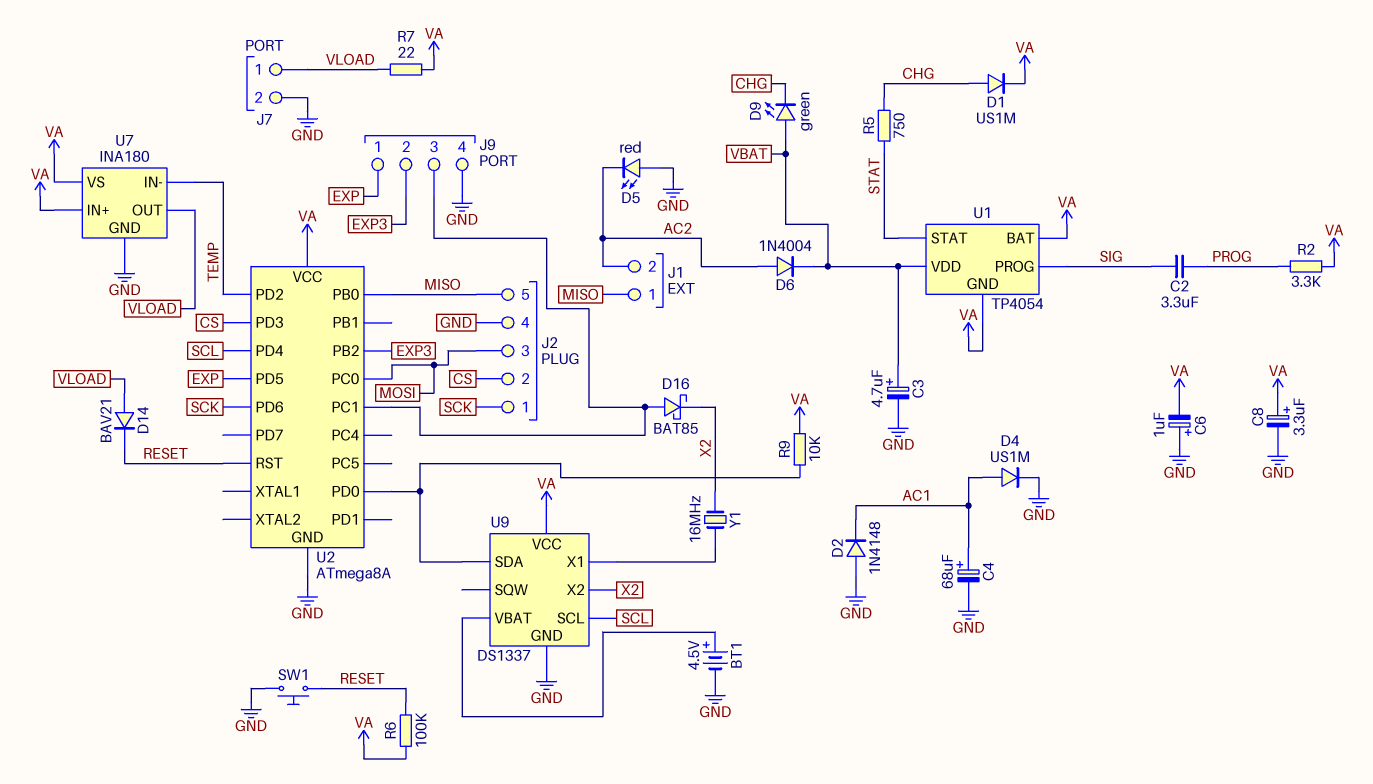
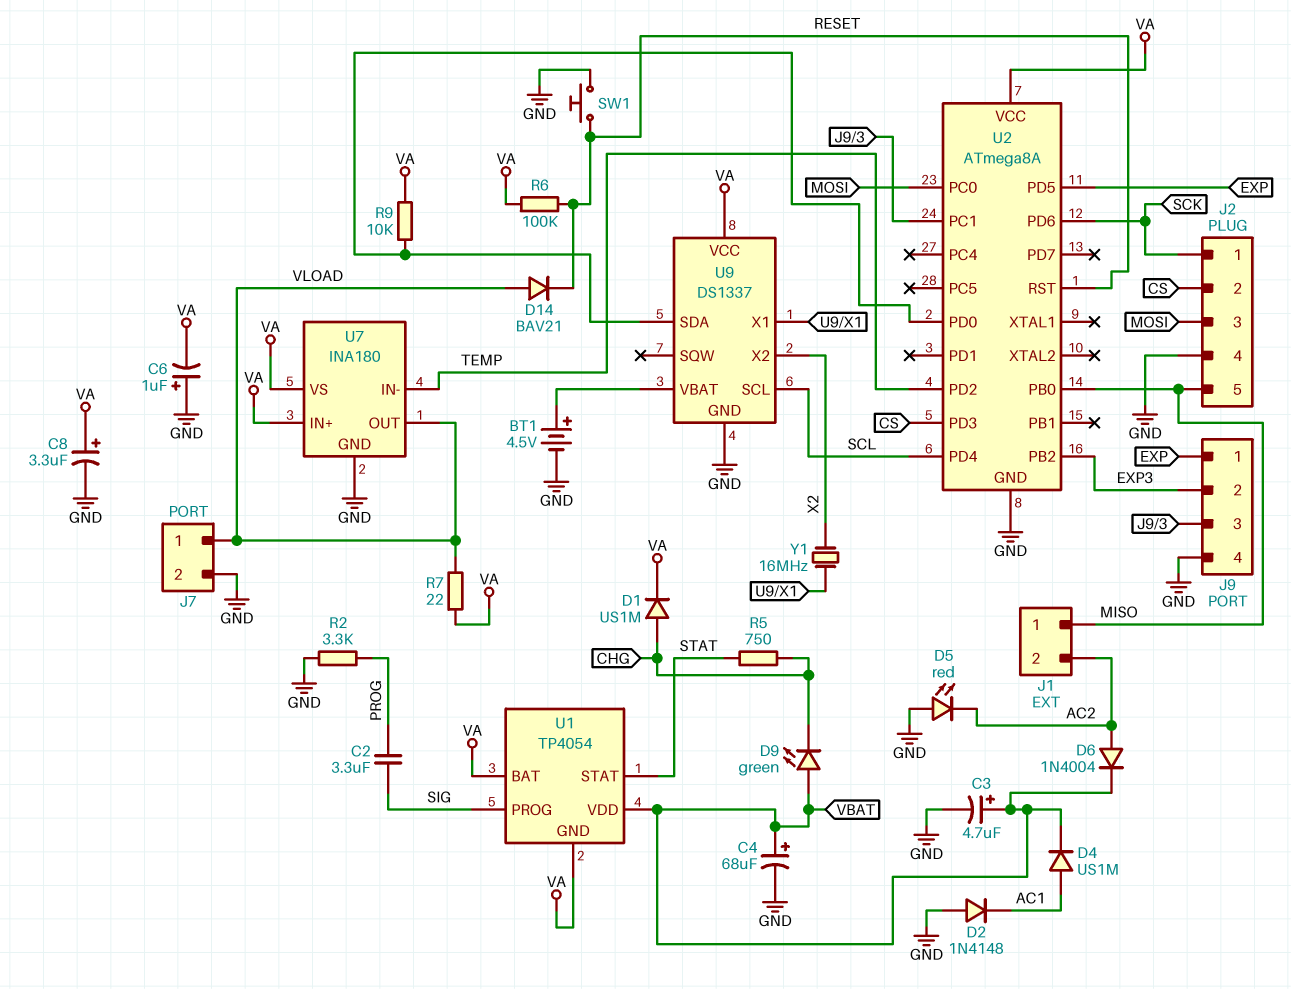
C4: 68uF (plus AC1, minus GND) -> 68uF (plus VBAT, minus GND)
D4: diode US1M (A AC1, K GND) -> diode US1M (A AC1, K VBAT)
D16: schottky BAT85 (A J9/3, K X2) -> none
R2: 3.3k (PROG, VA) -> 3.3k (GND, PROG)

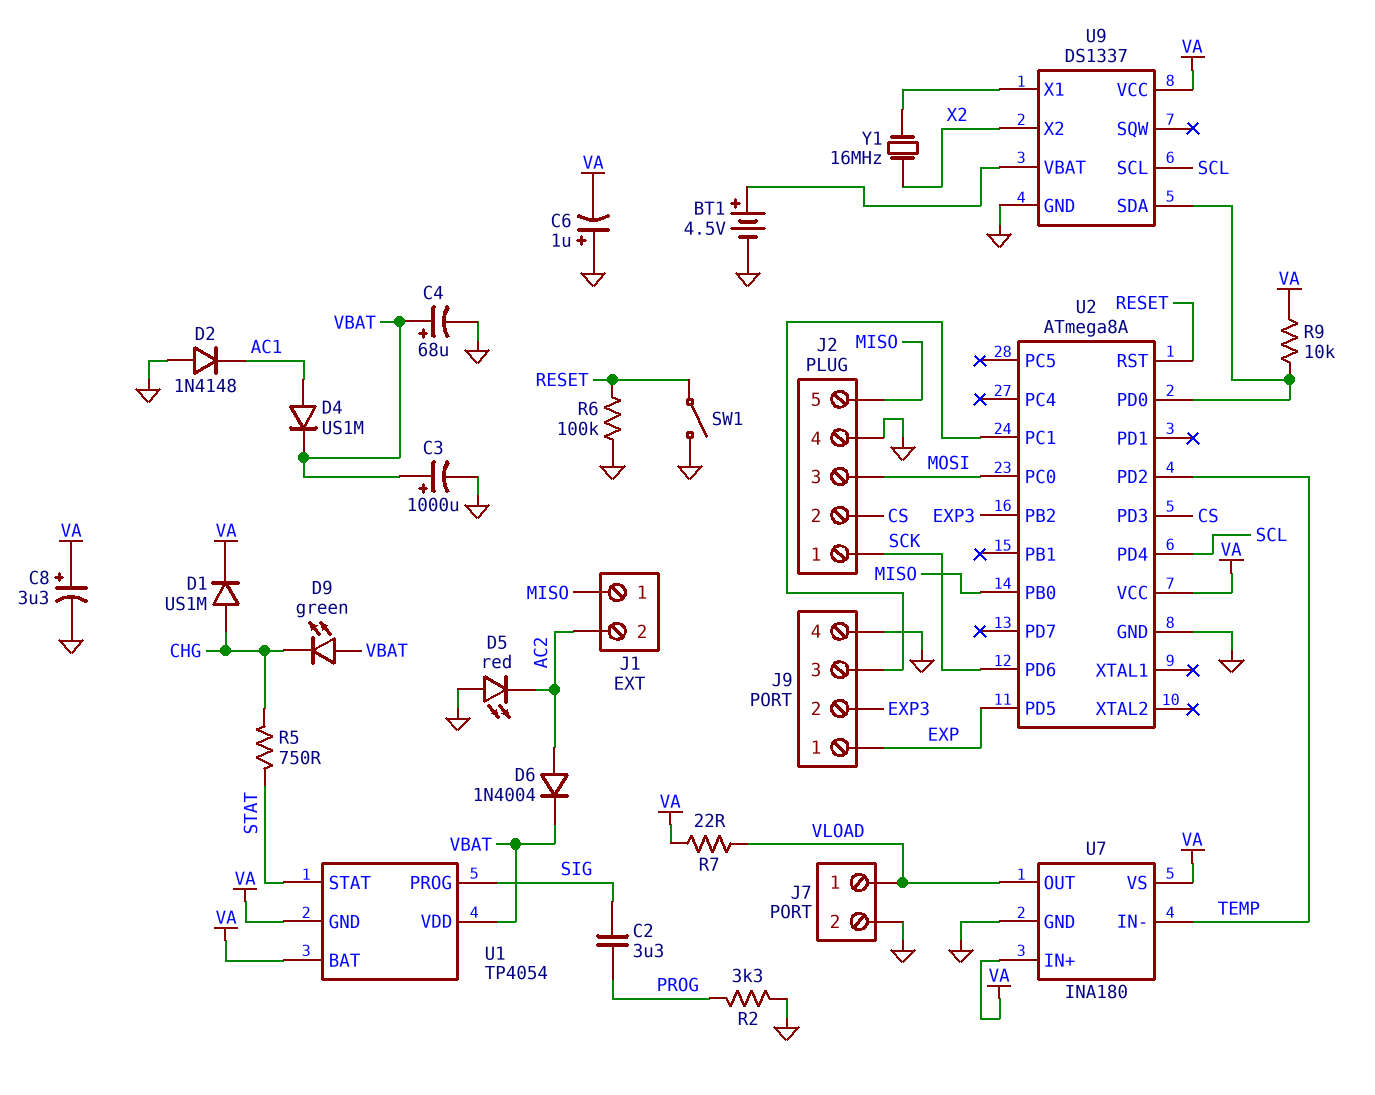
C3: 4.7uF (plus VBAT, minus GND) -> 1000uF (plus VBAT, minus GND)
D14: diode BAV21 (A VLOAD, K RESET) -> none
R6: 100k (RESET, VA) -> 100k (GND, RESET)
SW1: button (GND, RESET) -> switch (GND, RESET)

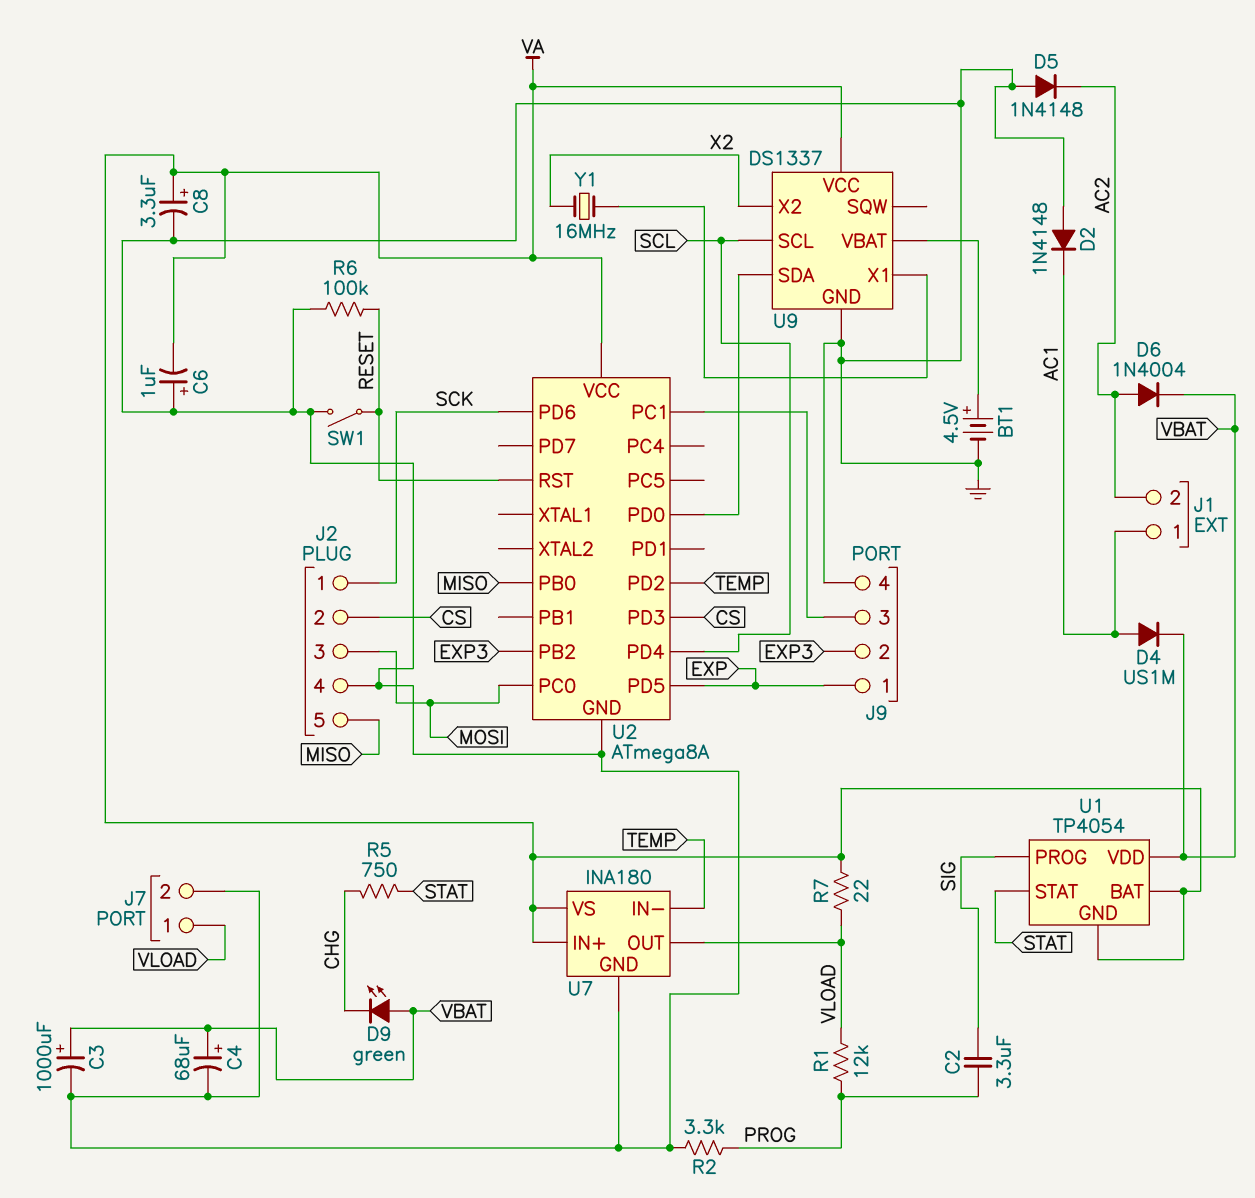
D1: diode US1M (A CHG, K VA) -> none
D5: LED red (A GND, K AC2) -> diode 1N4148 (A GND, K AC2)
J1 pin 1: MISO -> AC1
R1: none -> 12k (PROG, VLOAD)
R9: 10k (U2/PD0, VA) -> none

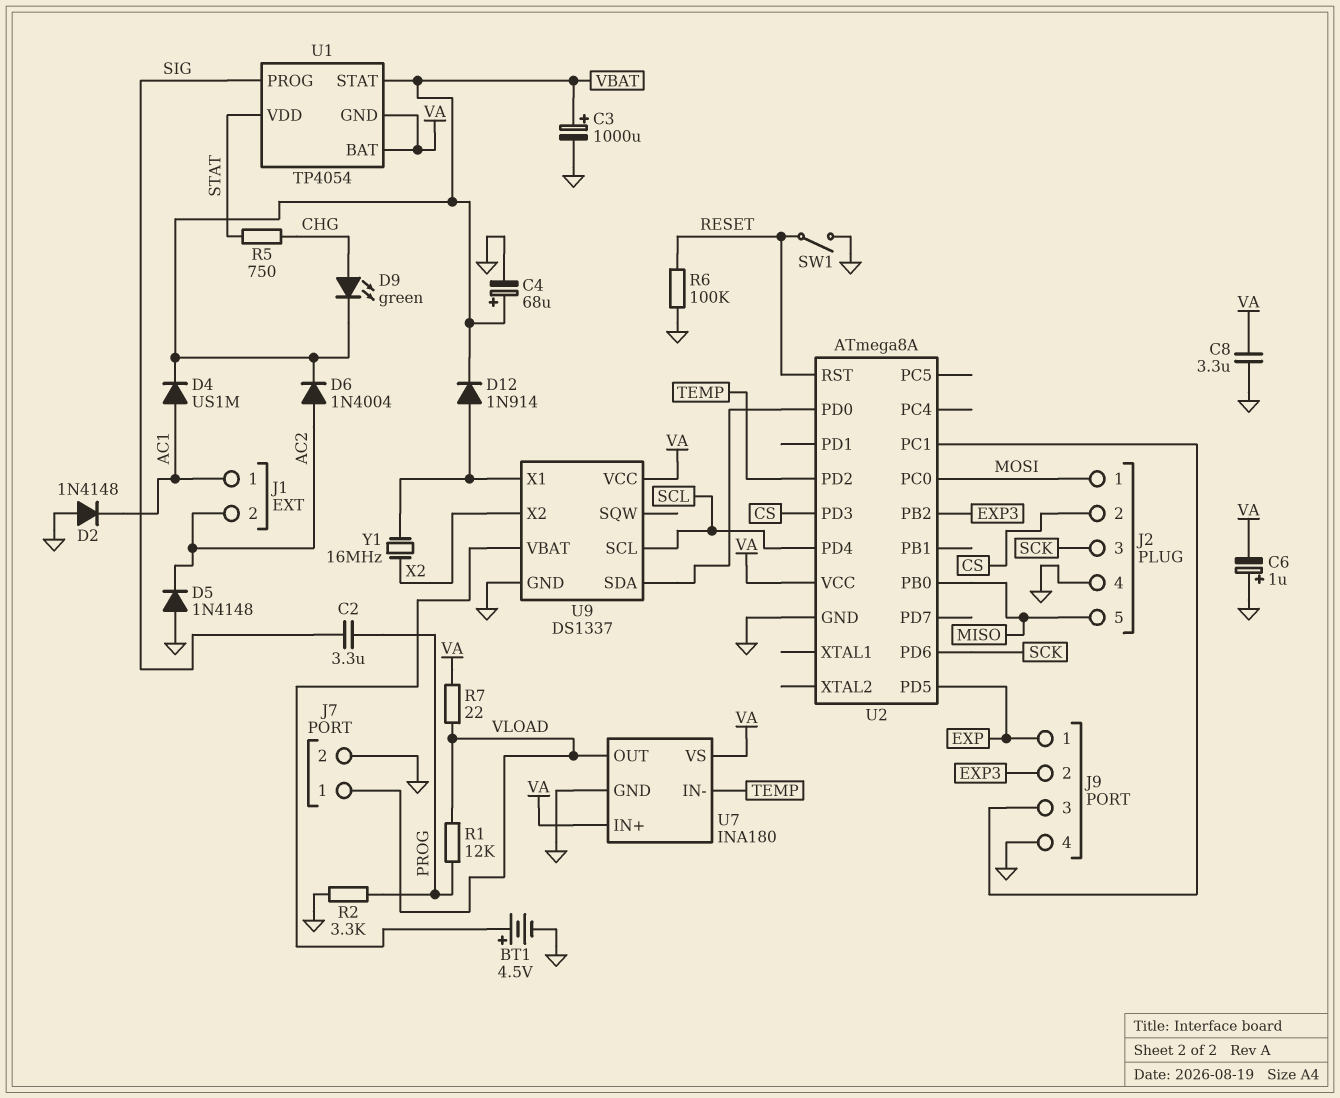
C8: 3.3uF (plus VA, minus GND) -> 3.3uF (GND, VA)
D9: LED green (A VBAT, K CHG) -> LED green (A CHG, K VBAT)
D12: none -> diode 1N914 (A U9/X1, K VBAT)
J2 pin 1: SCK -> MOSI
J2 pin 3: MOSI -> SCK
U1 pin STAT: STAT -> VBAT
U1 pin VDD: VBAT -> STAT

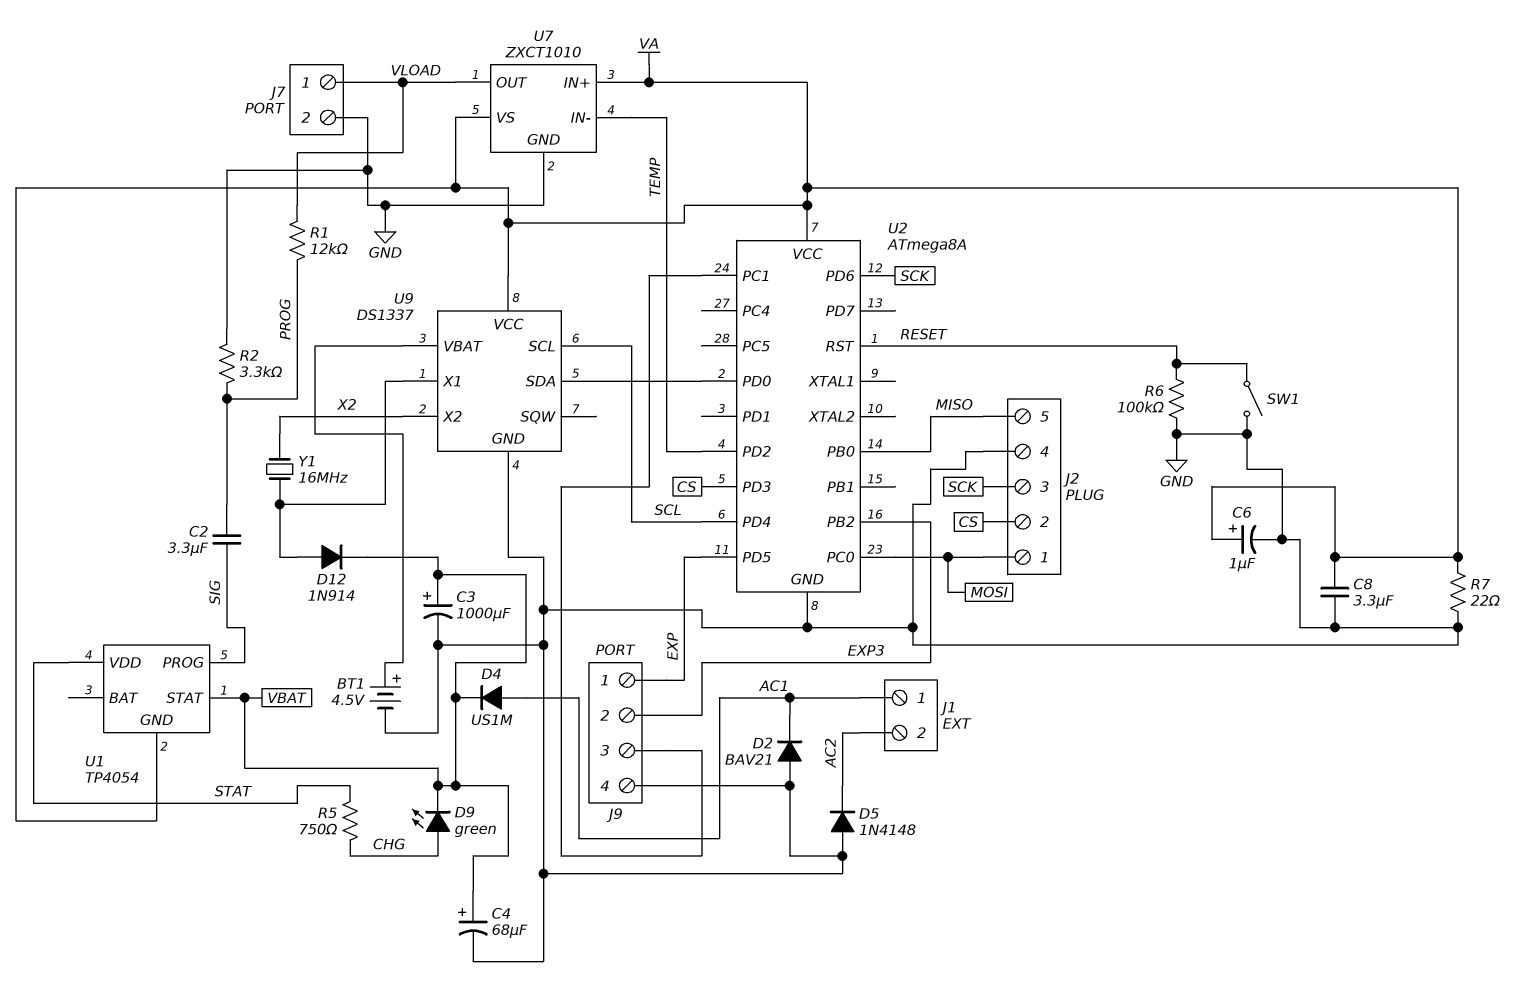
C6: 1uF (plus GND, minus VA) -> 1uF (plus VA, minus GND)
D2: diode 1N4148 (A GND, K AC1) -> diode BAV21 (A GND, K AC1)
D6: diode 1N4004 (A AC2, K VBAT) -> none
R7: 22 (VA, VLOAD) -> 22 (GND, VA)
U1 pin BAT: VA -> none
U7: INA180 -> ZXCT1010

